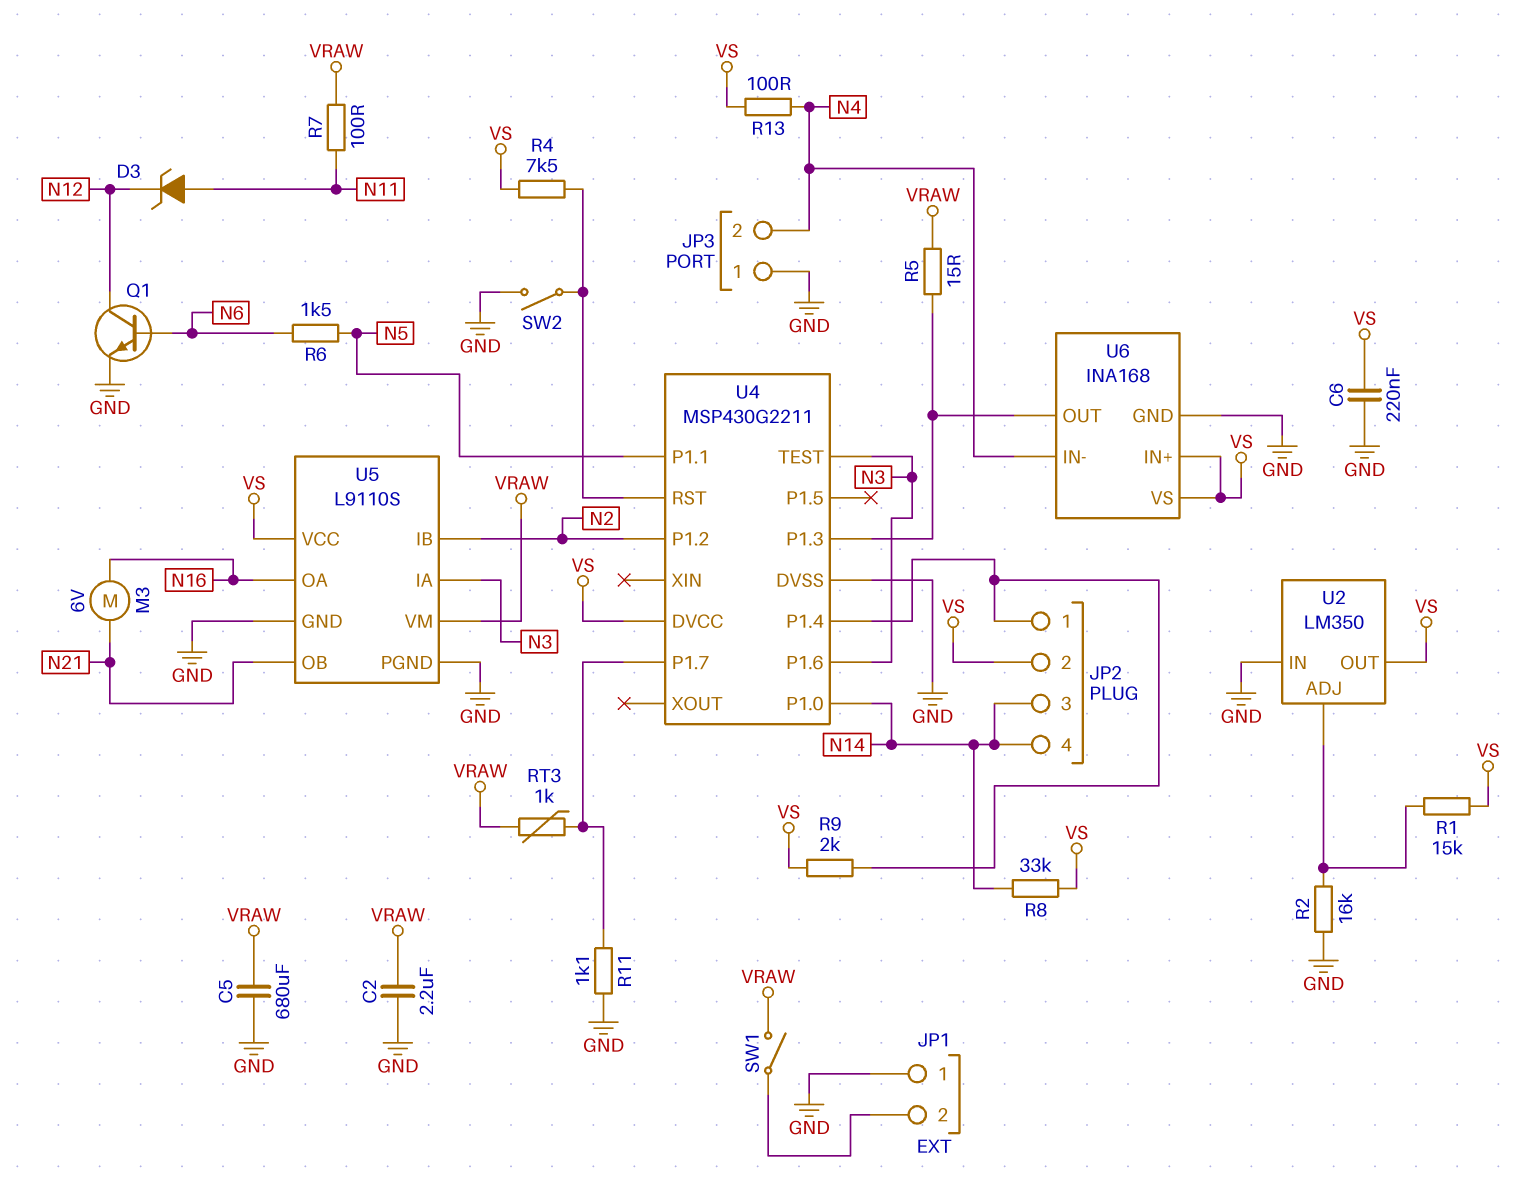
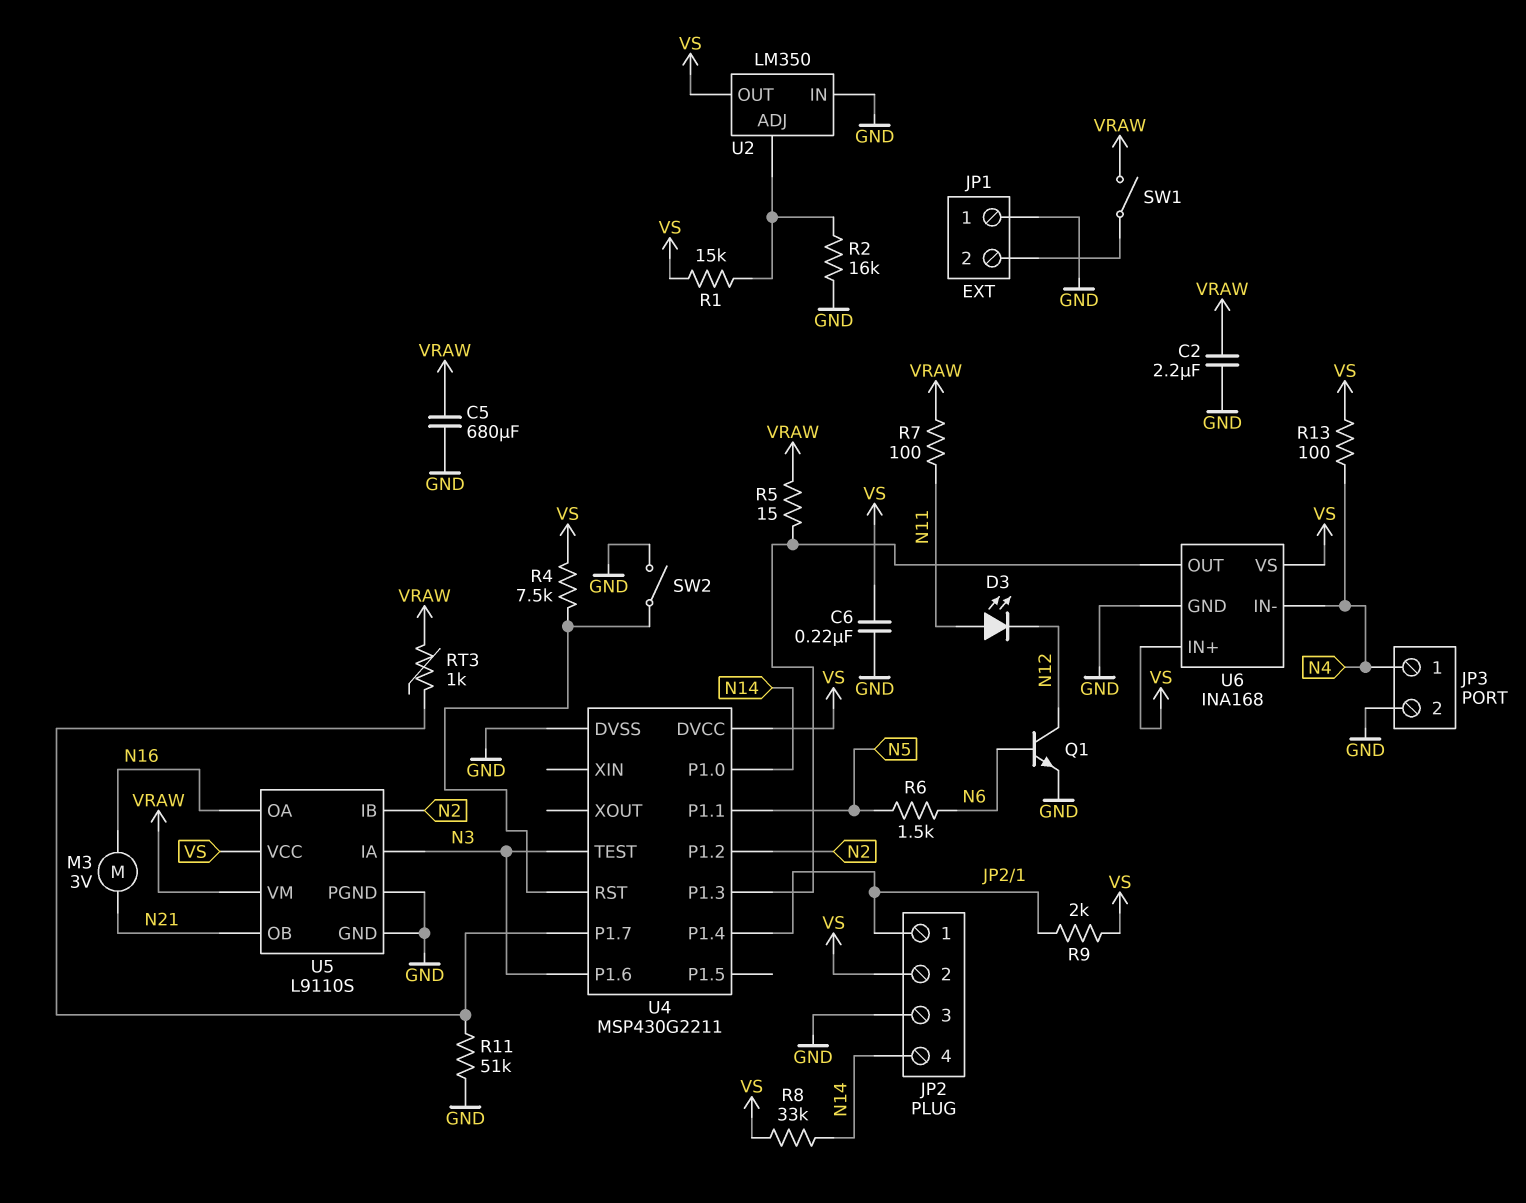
D3: zener (A N11, K N12) -> LED (A N11, K N12)
JP2 pin 3: N14 -> GND
JP3 pin 1: GND -> N4
JP3 pin 2: N4 -> GND
M3: motor 6V (N16, N21) -> motor 3V (N16, N21)
R11: 1.1k (GND, U4/P1.7) -> 51k (GND, U4/P1.7)

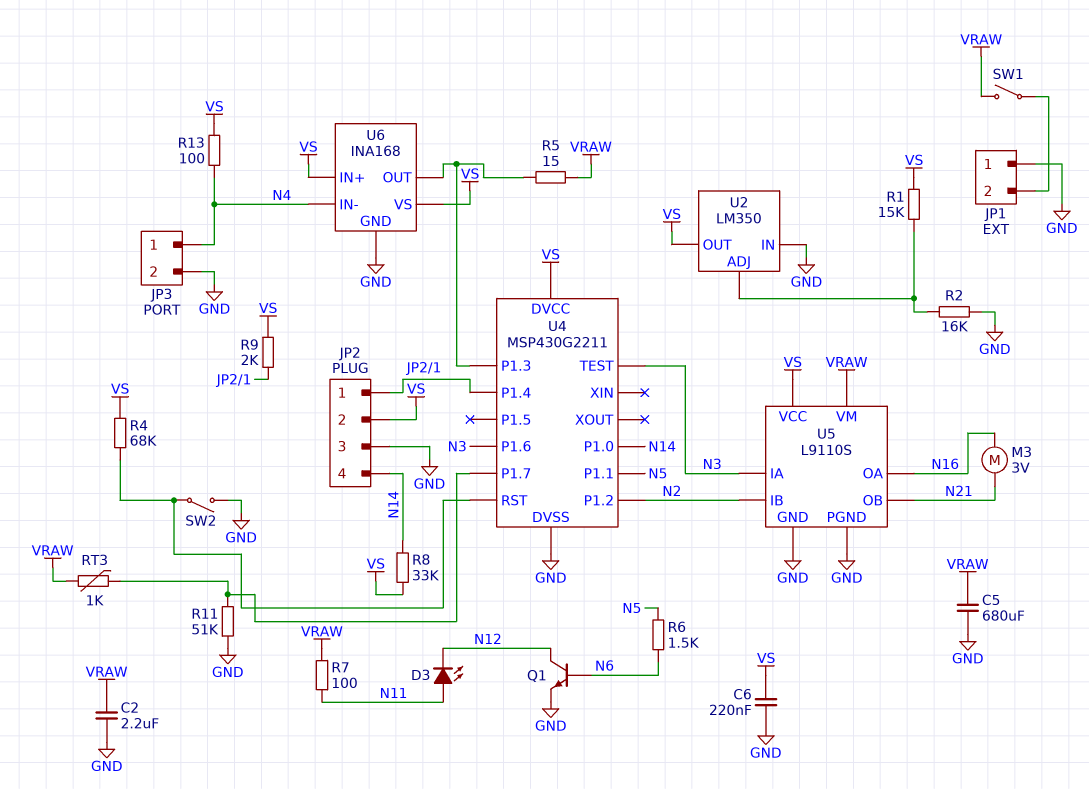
R4: 7.5k (U4/RST, VS) -> 68k (U4/RST, VS)

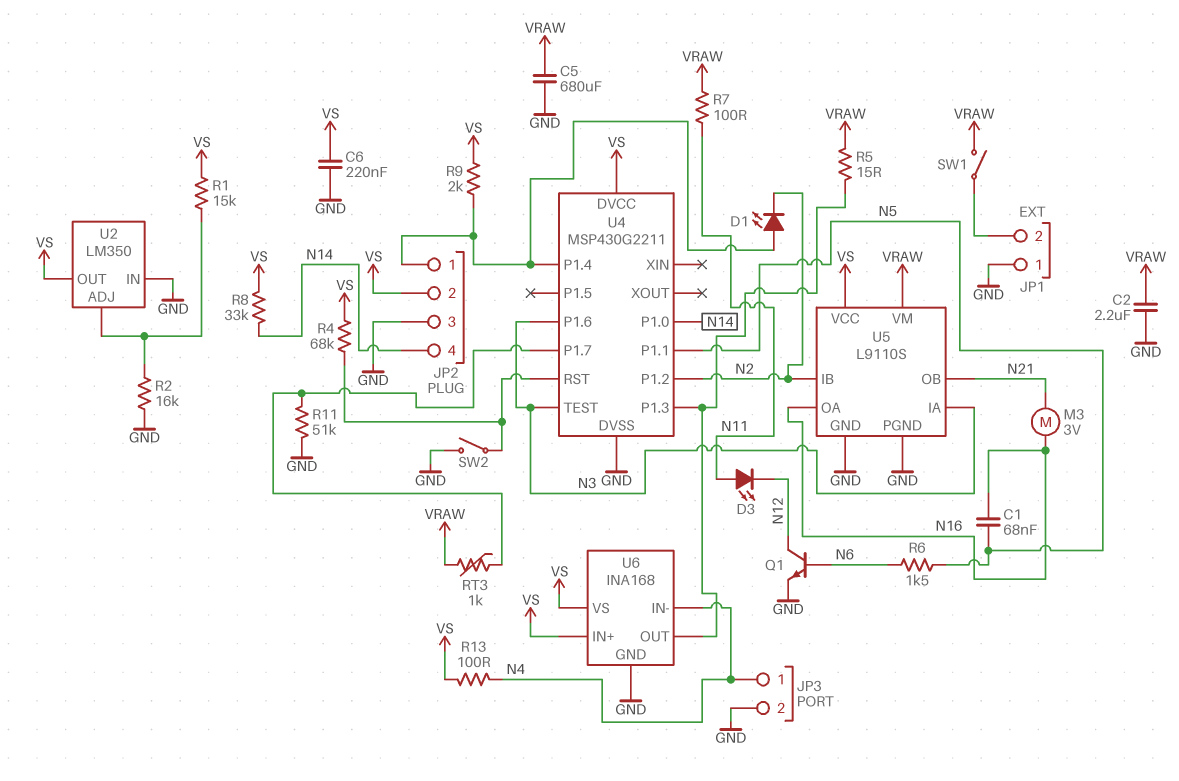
C1: none -> 68nF (N5, N16)
D1: none -> LED (A JP2/1, K N2)

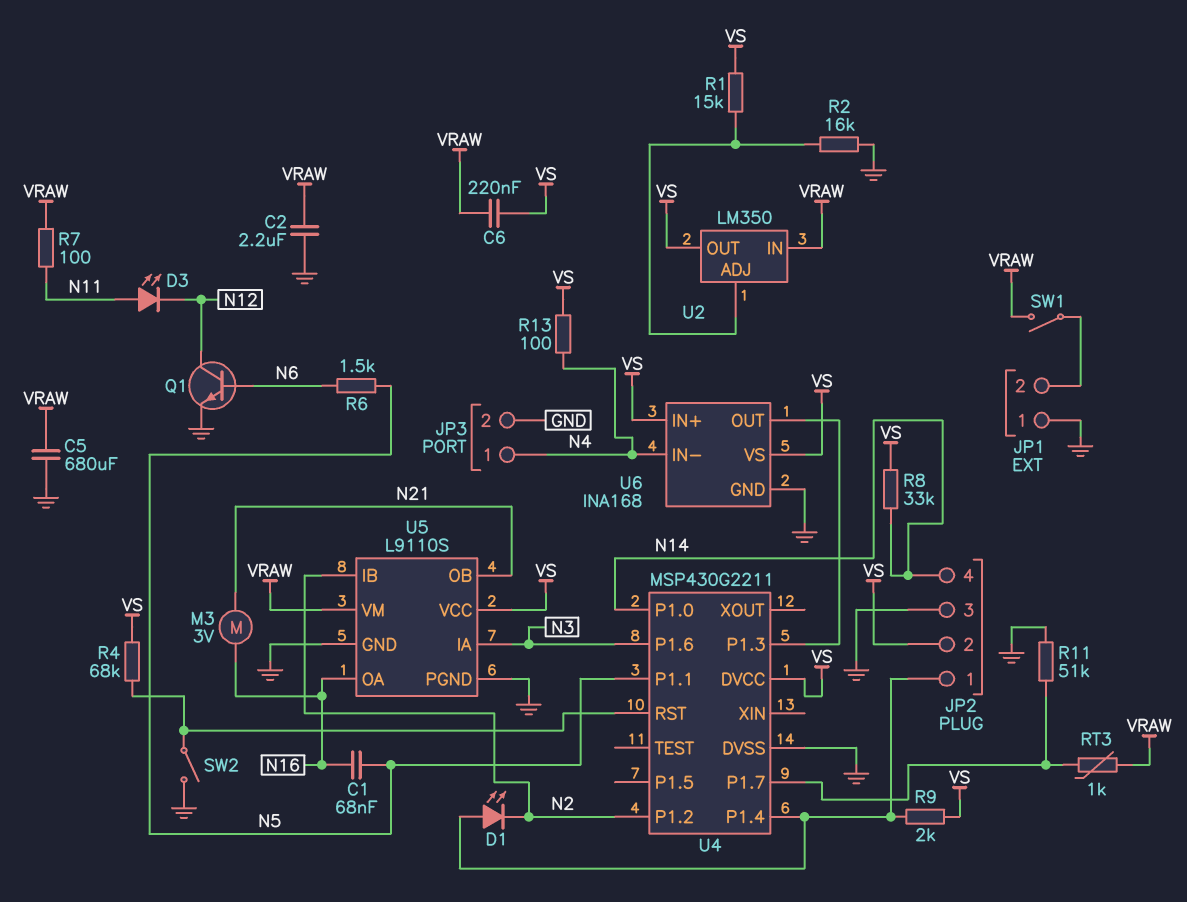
C6: 220nF (GND, VS) -> 220nF (VRAW, VS)
R5: 15 (U4/P1.3, VRAW) -> none
U2 pin IN: GND -> VRAW
U4 pin TEST: N3 -> none

